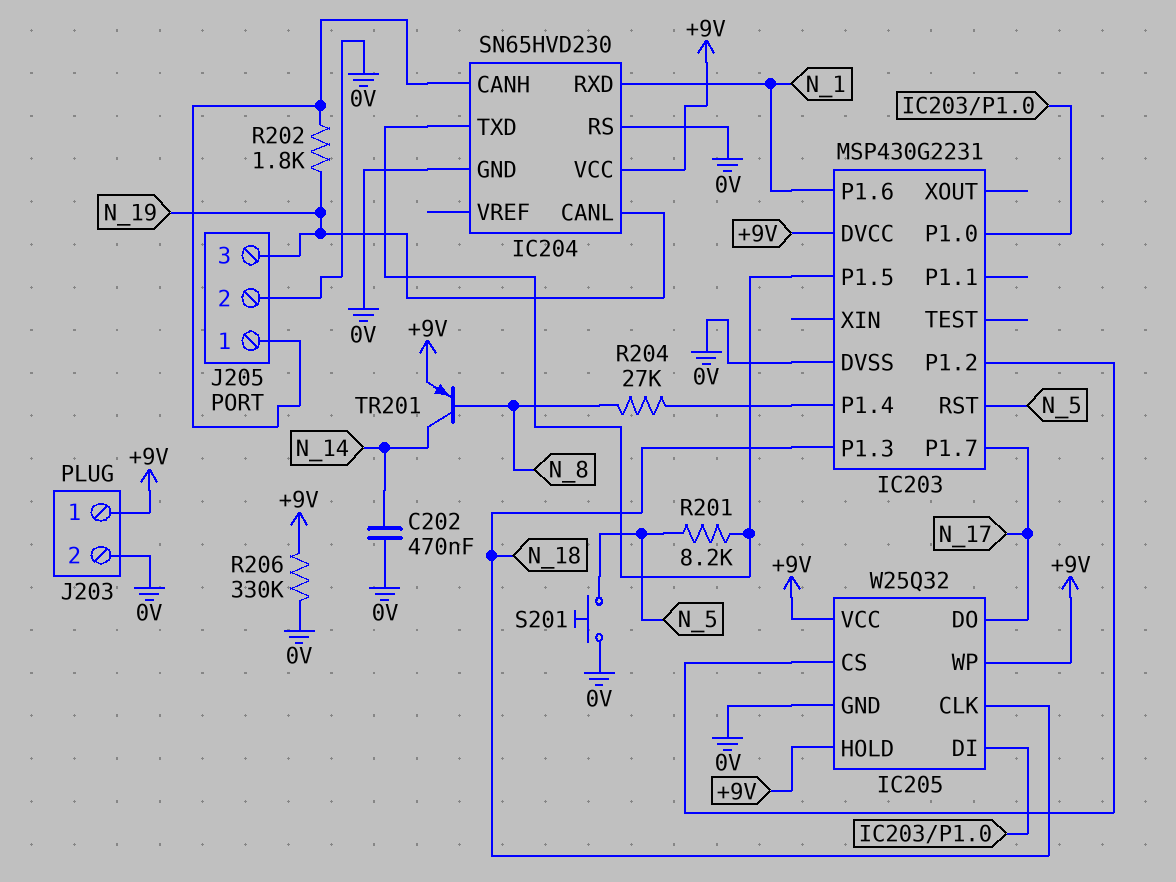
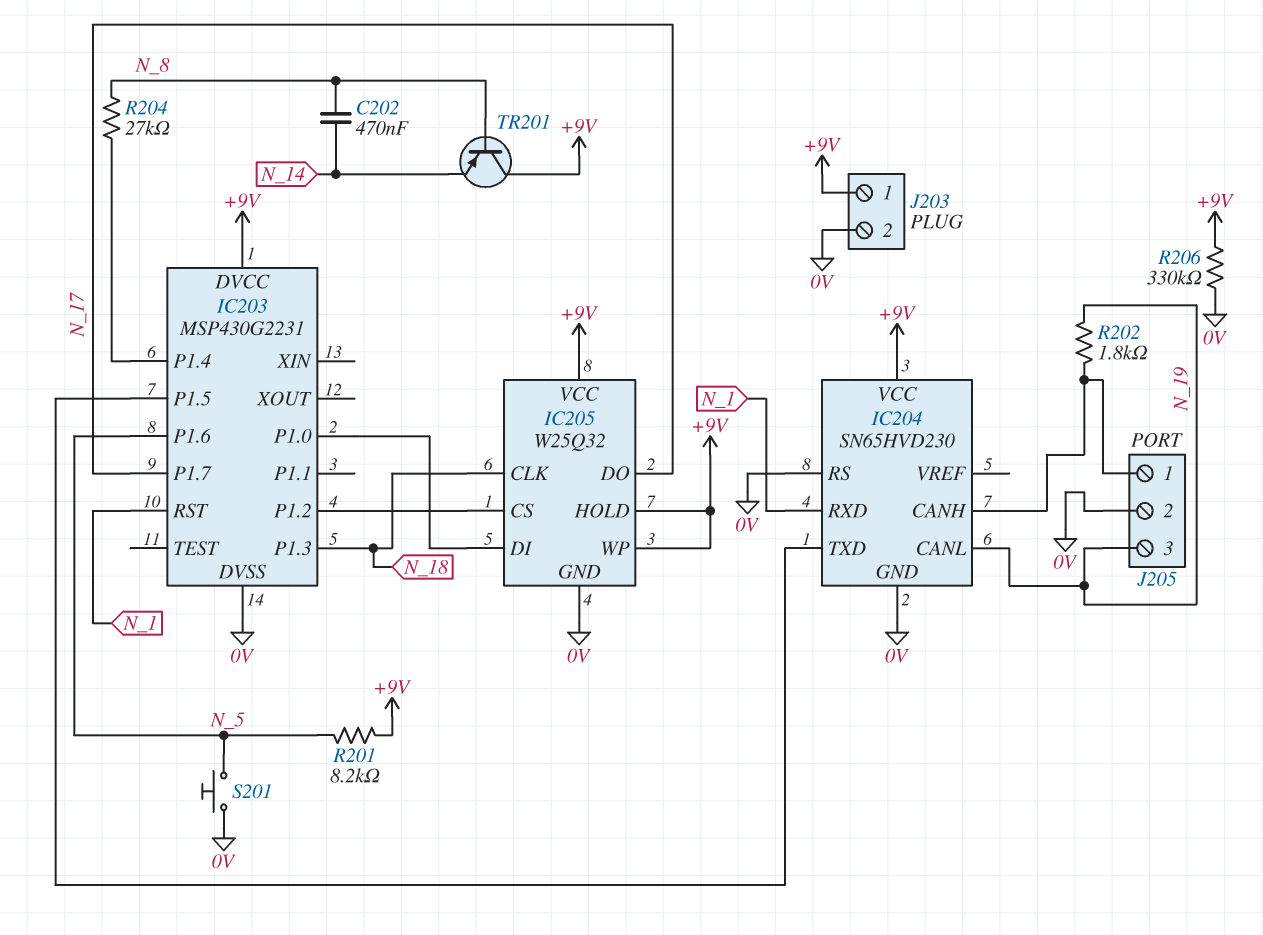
C202: 470nF (0V, N_14) -> 470nF (N_8, N_14)
IC203 pin P1.6: N_1 -> N_5
IC203 pin RST: N_5 -> N_1
R201: 8.2k (IC203/P1.5, N_5) -> 8.2k (+9V, N_5)
TR201: PNP (B N_8, C N_14, E +9V) -> PNP (B N_8, C +9V, E N_14)

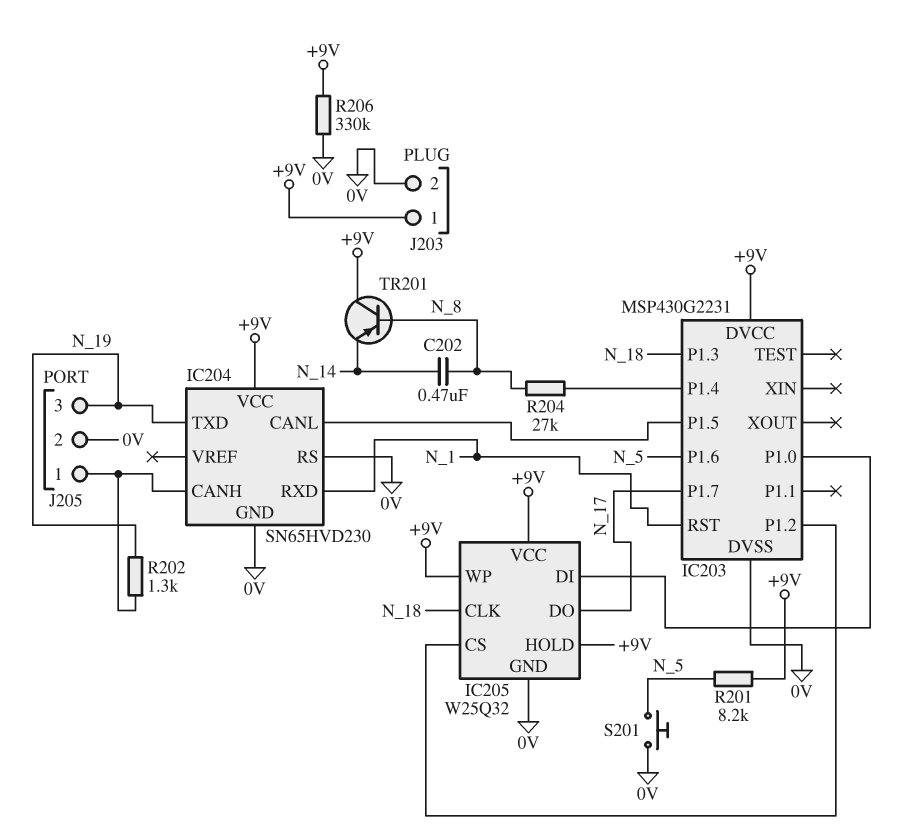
IC204 pin CANL: N_19 -> IC203/P1.5
IC204 pin TXD: IC203/P1.5 -> N_19
R202: 1.8k (IC204/CANH, N_19) -> 1.3k (IC204/CANH, N_19)

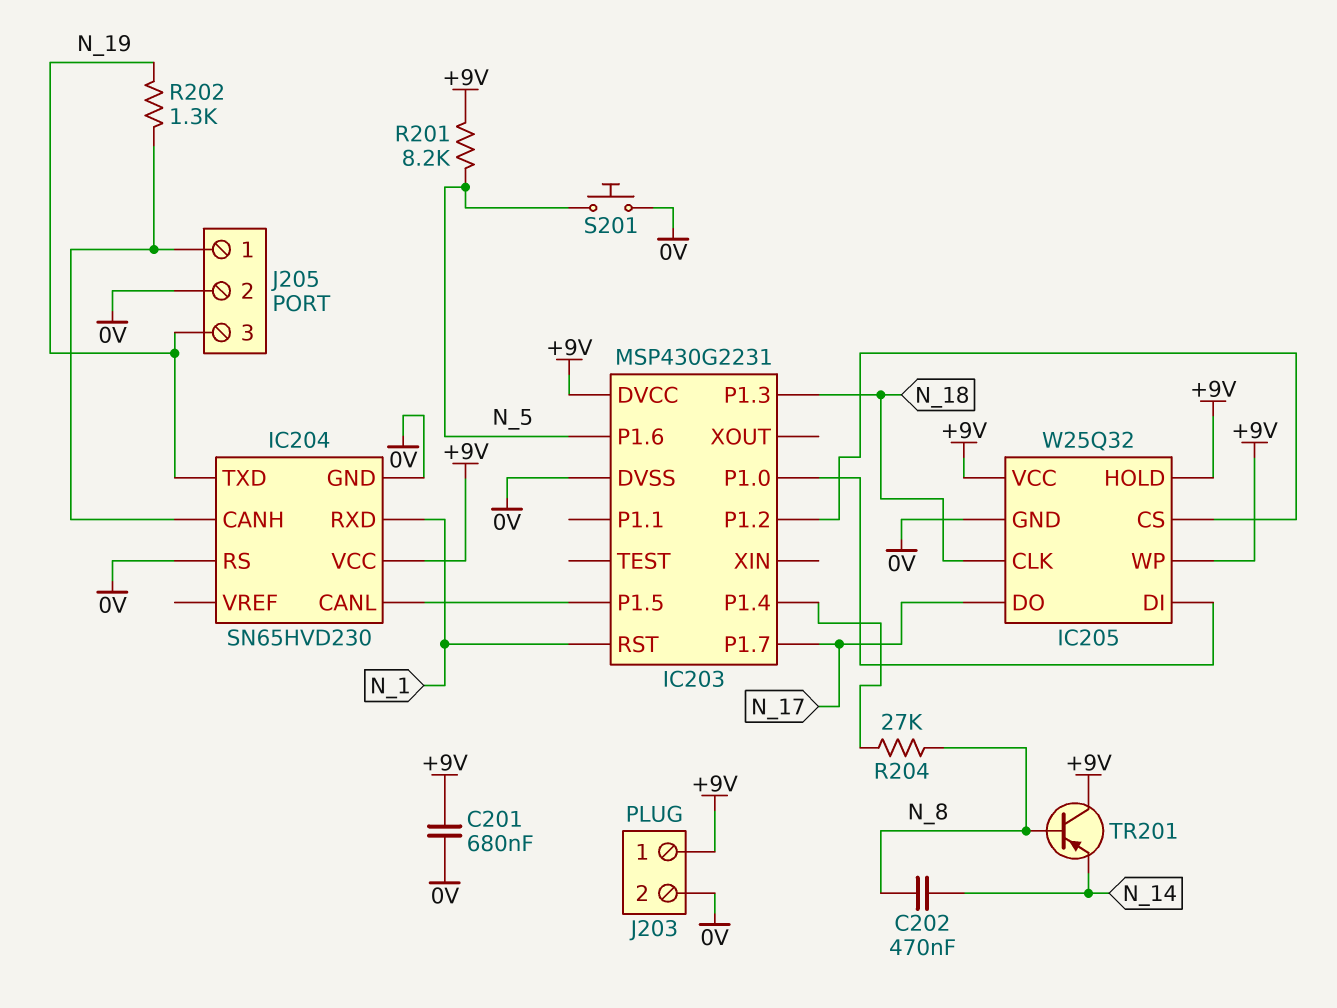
C201: none -> 680nF (+9V, 0V)
R206: 330k (+9V, 0V) -> none

